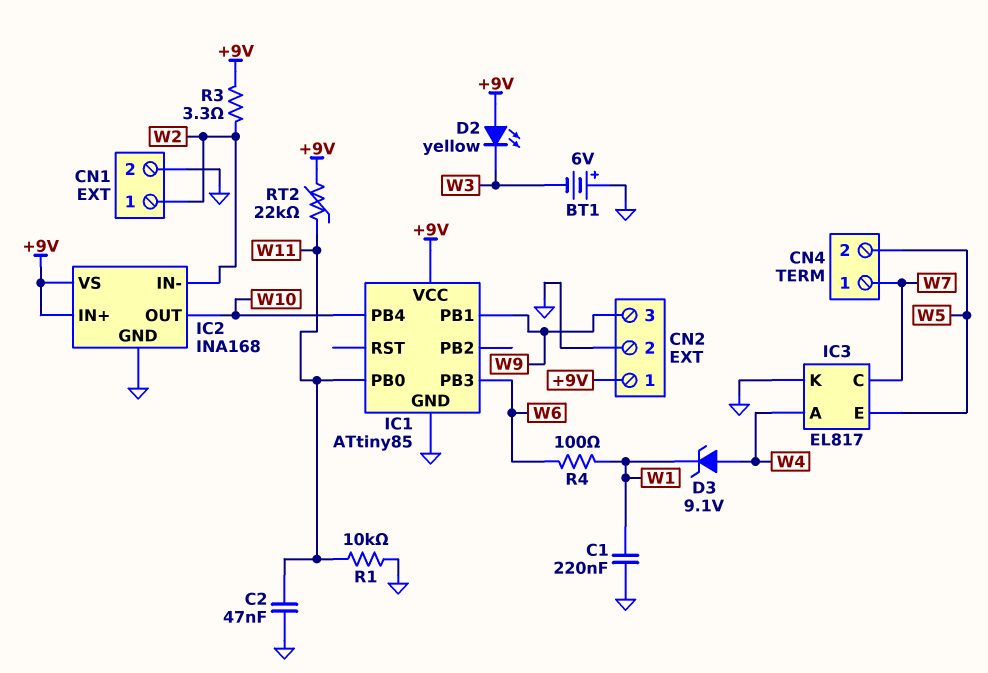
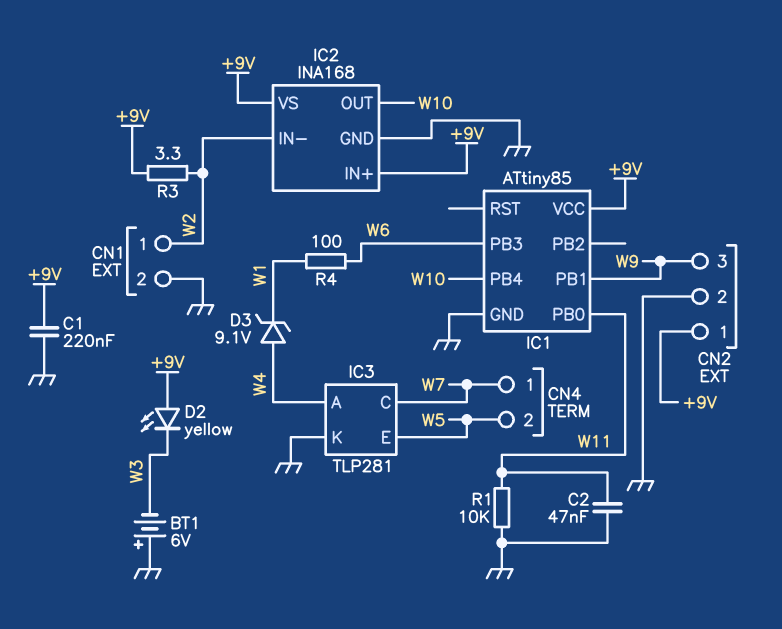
C1: 220nF (GND, W1) -> 220nF (+9V, GND)
IC3: EL817 -> TLP281
RT2: 22k (+9V, W11) -> none

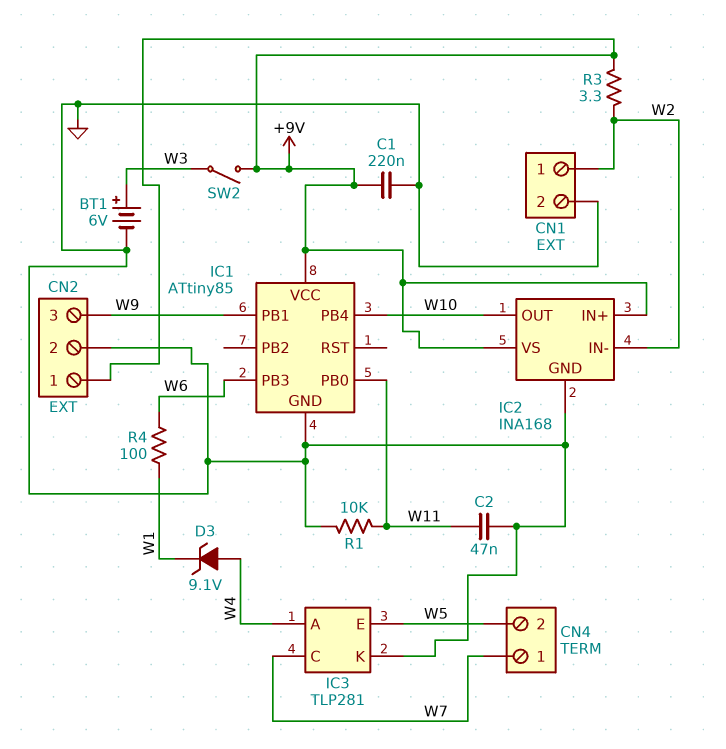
BT1: 6V (plus GND, minus W3) -> 6V (plus W3, minus GND)
D2: LED yellow (A +9V, K W3) -> none
SW2: none -> switch (+9V, W3)

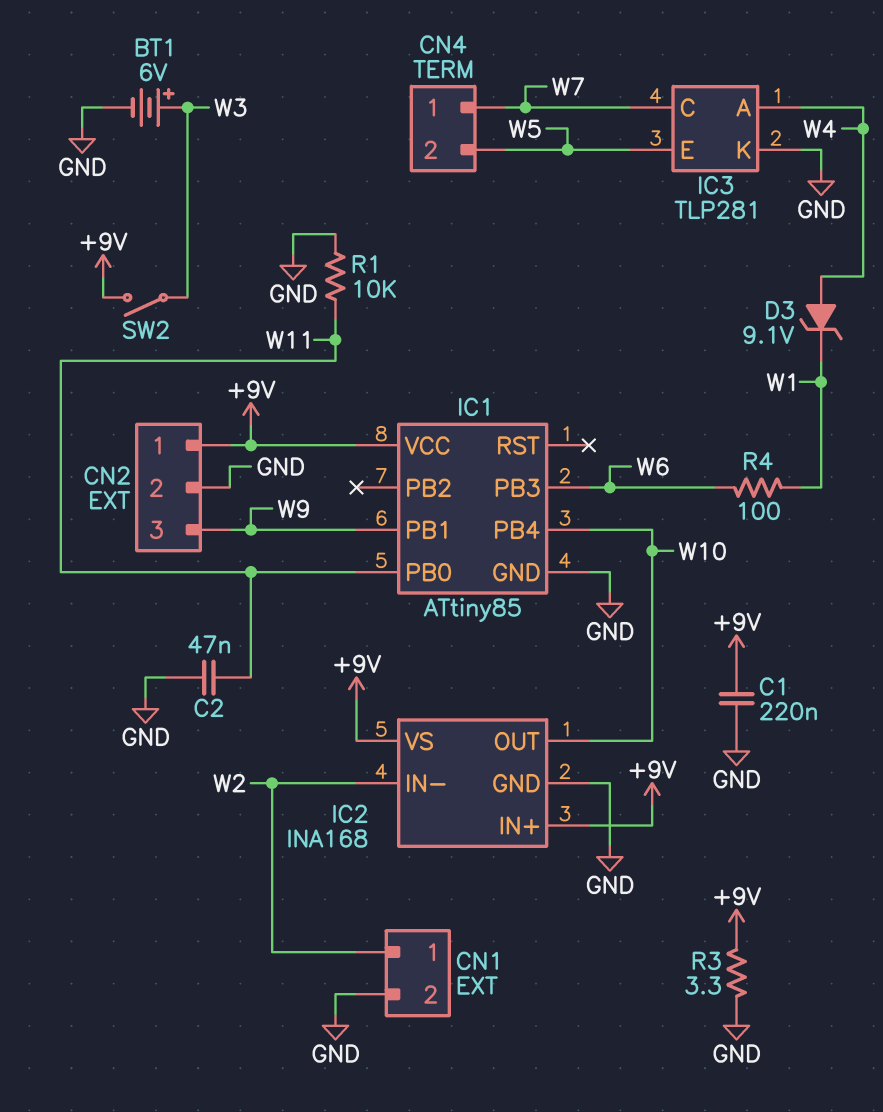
R3: 3.3 (+9V, W2) -> 3.3 (+9V, GND)

